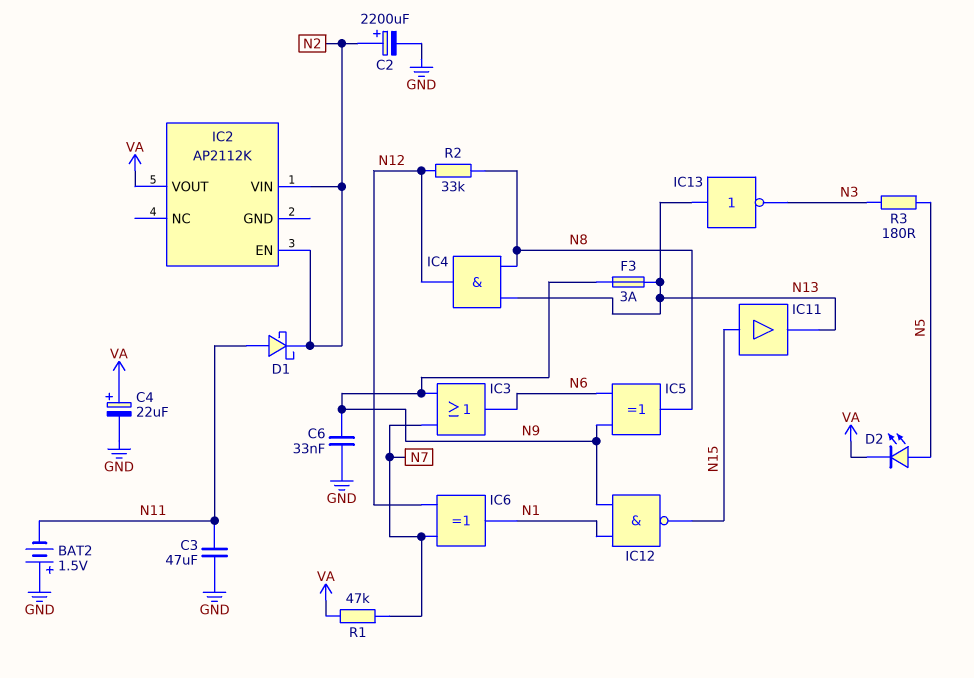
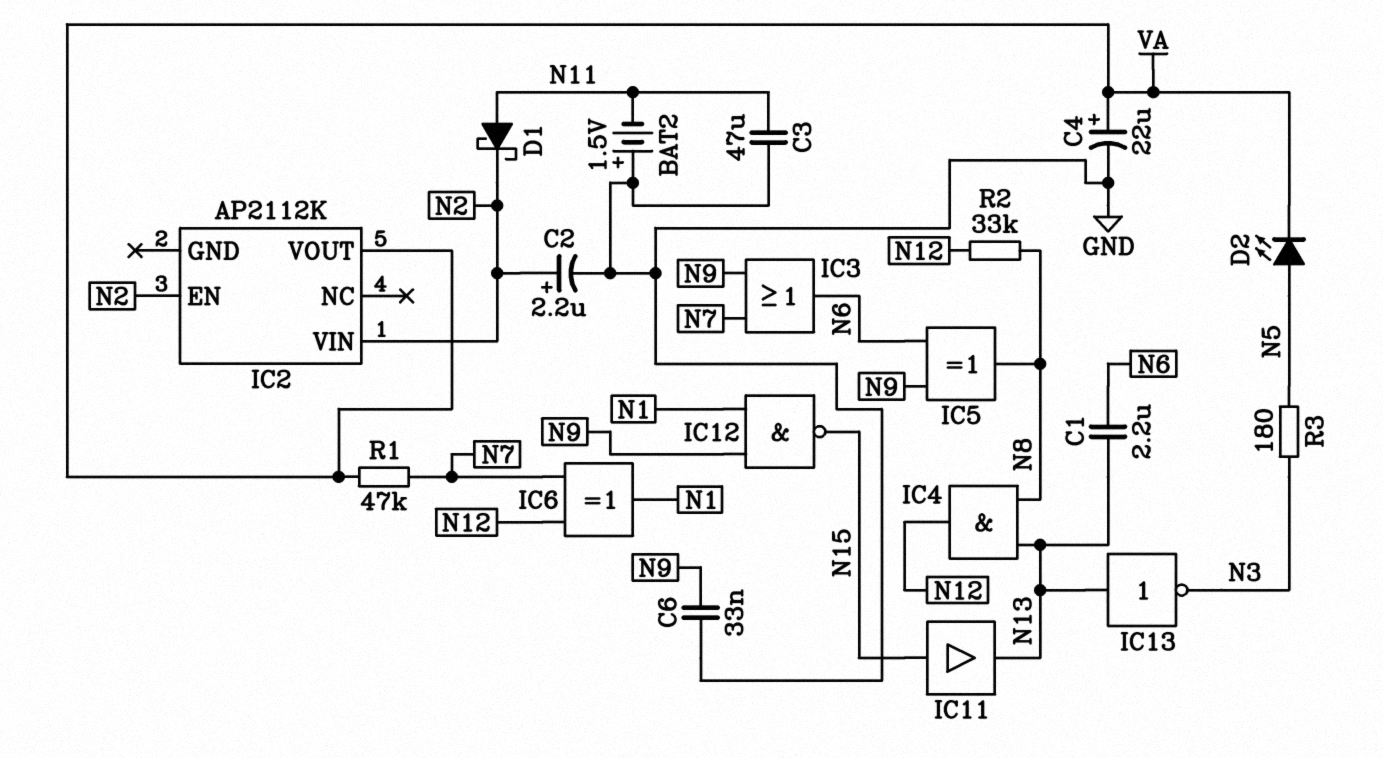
C1: none -> 2.2uF (N6, N13)
C2: 2200uF (plus N2, minus GND) -> 2.2uF (plus N2, minus GND)
F3: 3A (N9, N13) -> none

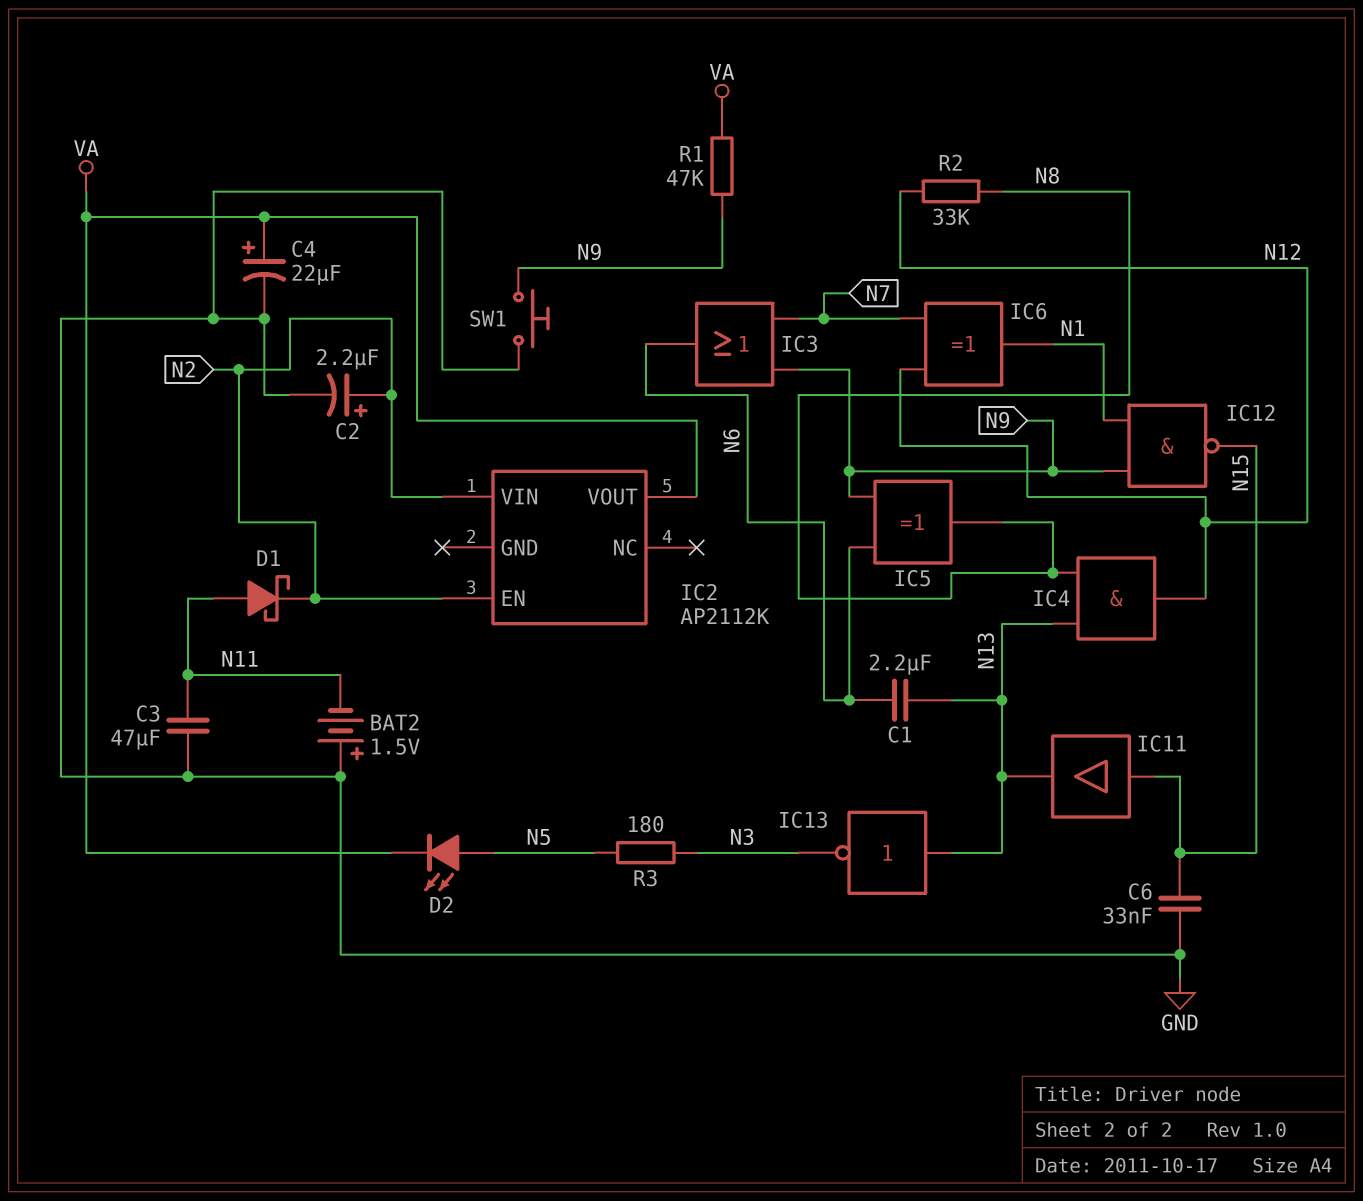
C6: 33nF (GND, N9) -> 33nF (GND, N15)
R1: 47k (N7, VA) -> 47k (N9, VA)
SW1: none -> button (GND, N9)

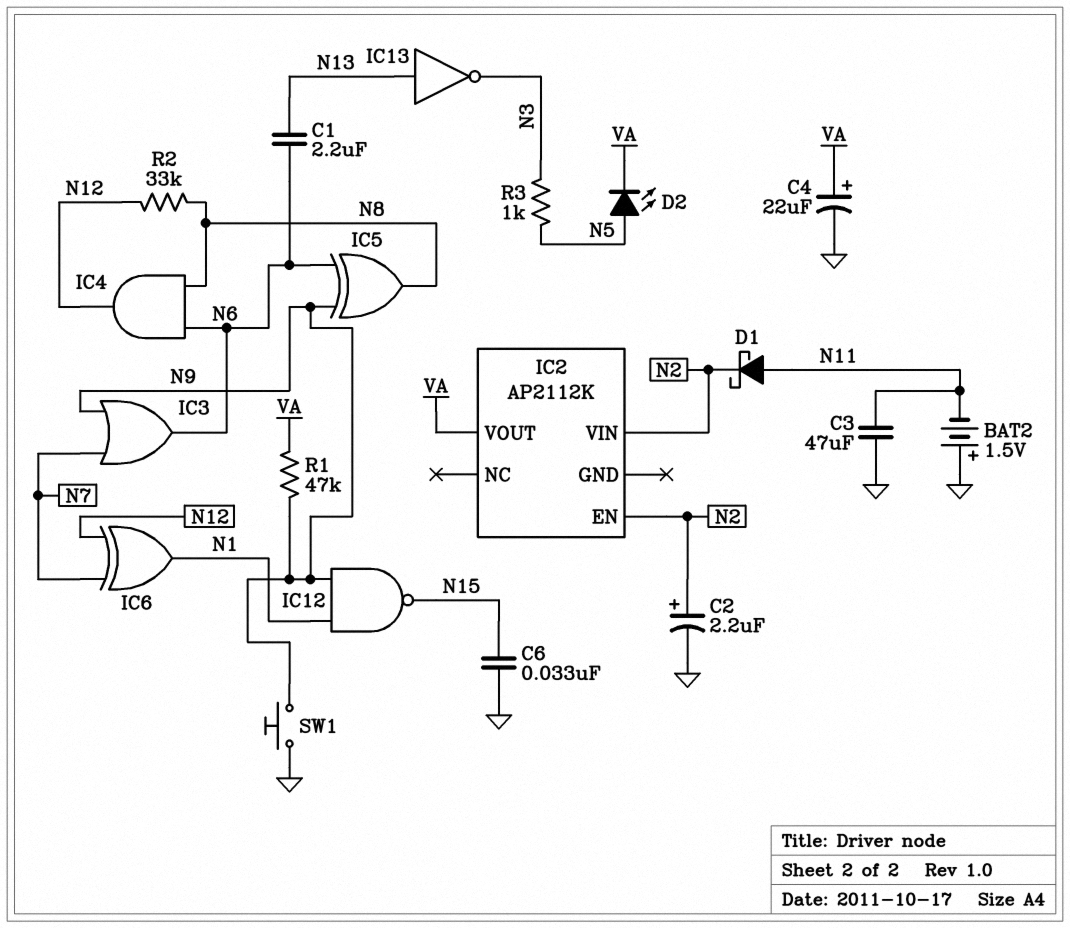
IC4: AND (in N8, in N13, out N12) -> AND (in N6, in N8, out N12)
IC11: buffer (in N15, out N13) -> none
R3: 180 (N3, N5) -> 1k (N3, N5)

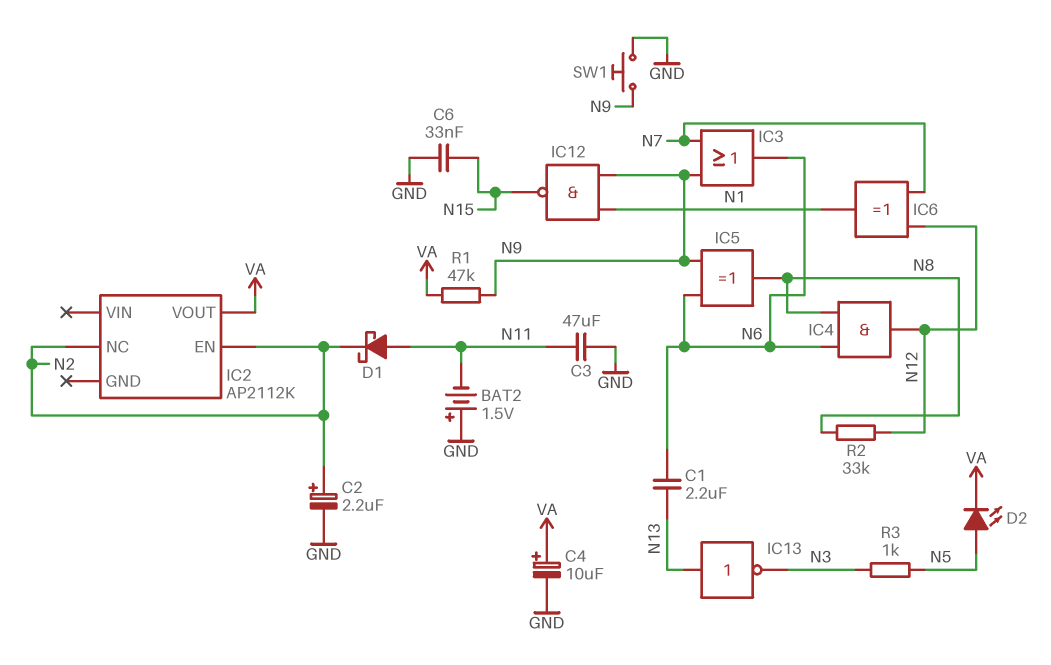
C4: 22uF (plus VA, minus GND) -> 10uF (plus VA, minus GND)
IC2 pin NC: none -> N2
IC2 pin VIN: N2 -> none

